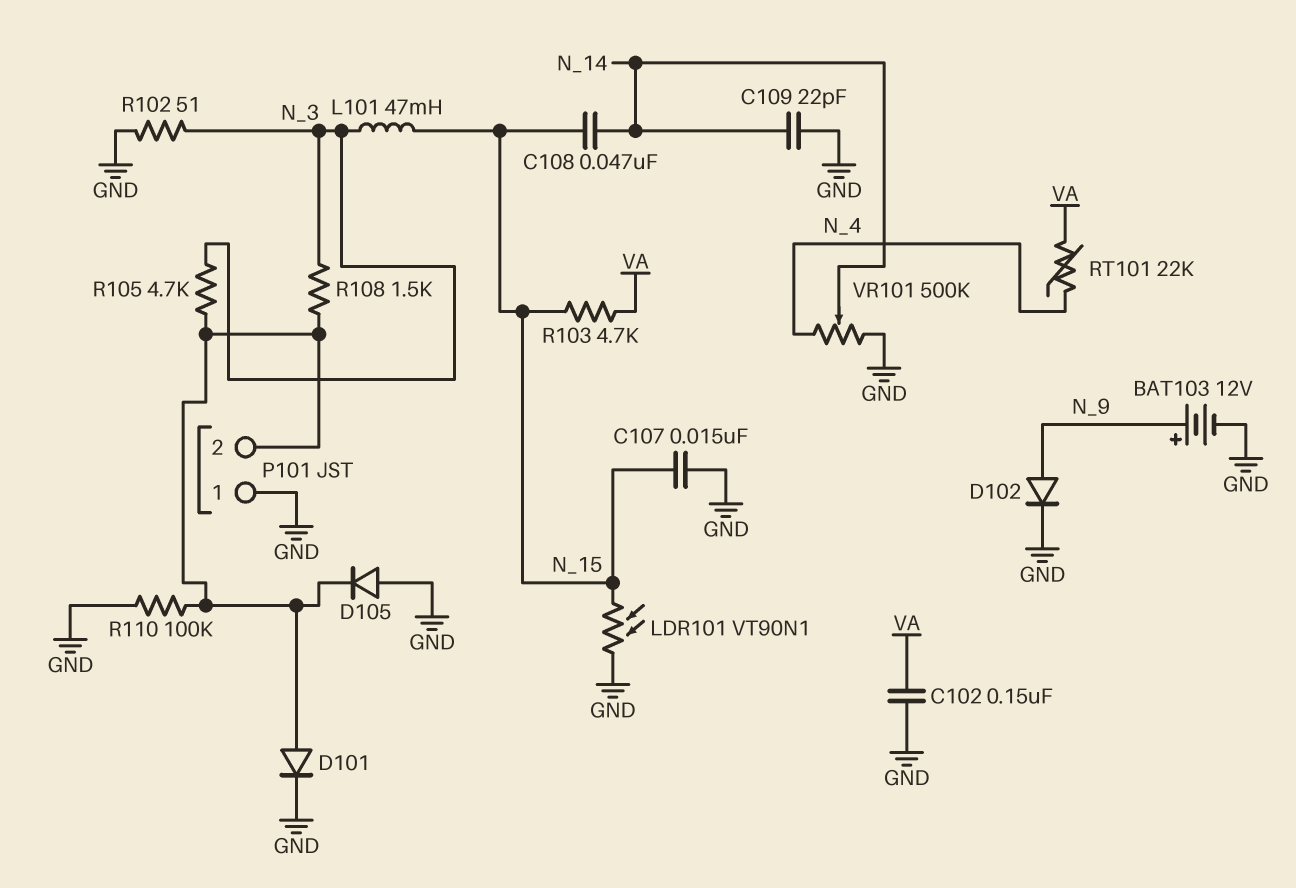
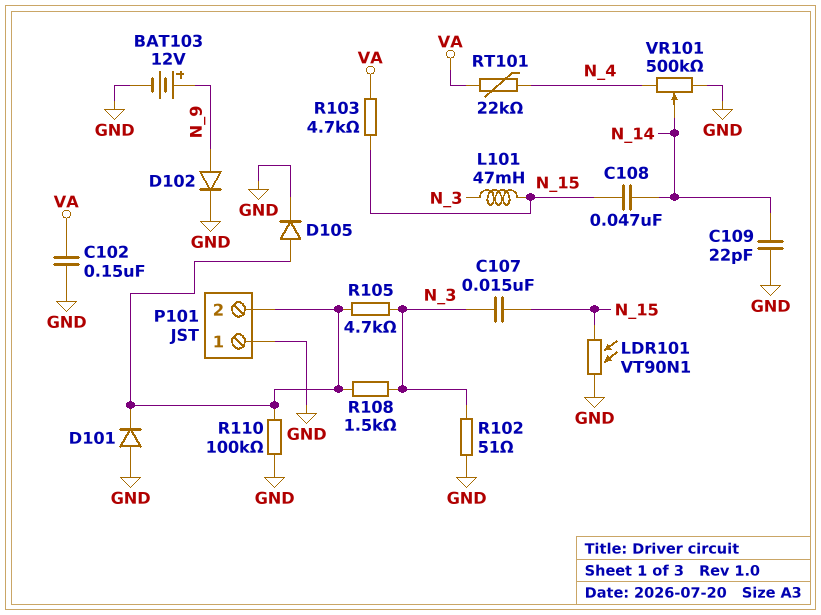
C107: 15nF (GND, N_15) -> 15nF (N_3, N_15)
D101: diode (A P101/2, K GND) -> diode (A GND, K P101/2)
D105: diode (A GND, K P101/2) -> diode (A P101/2, K GND)

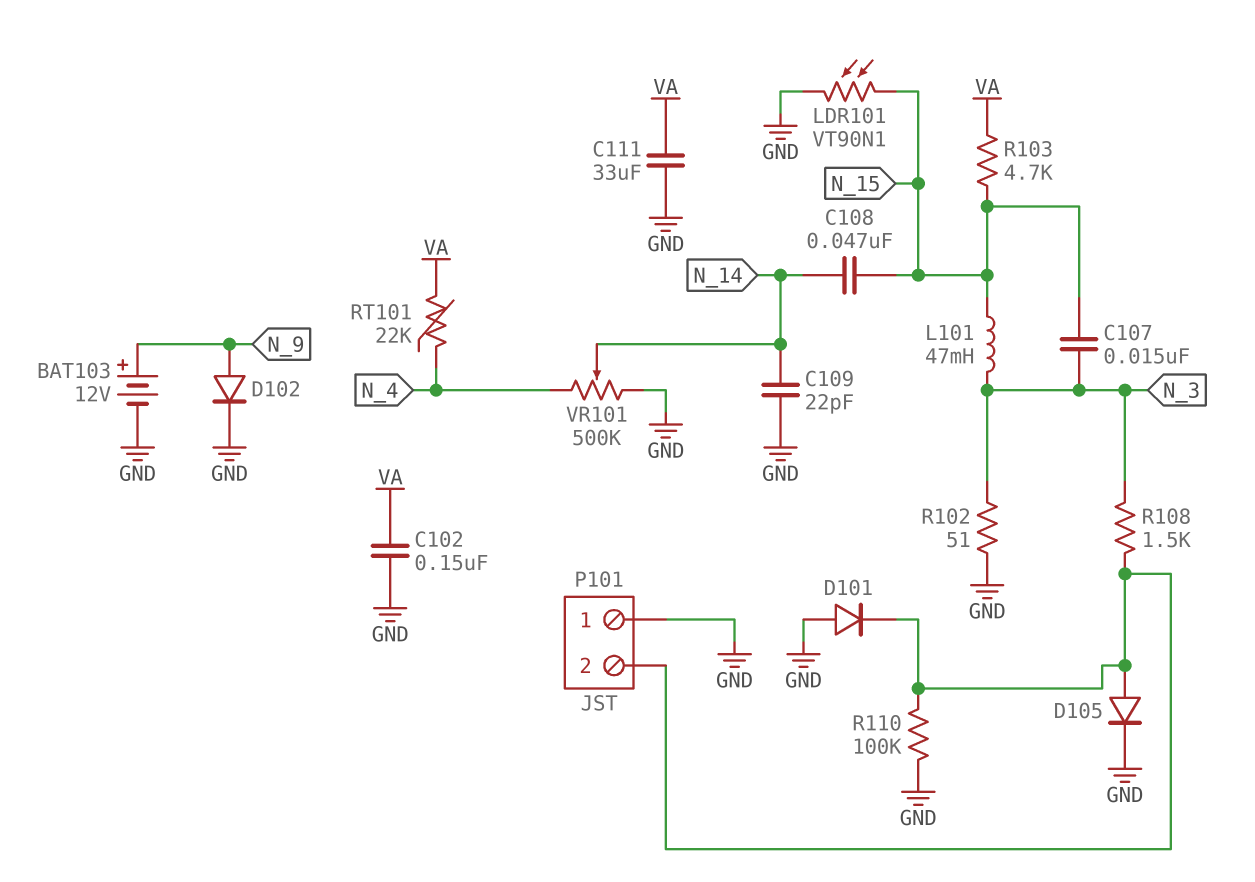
C111: none -> 33uF (GND, VA)
R105: 4.7k (N_3, P101/2) -> none

